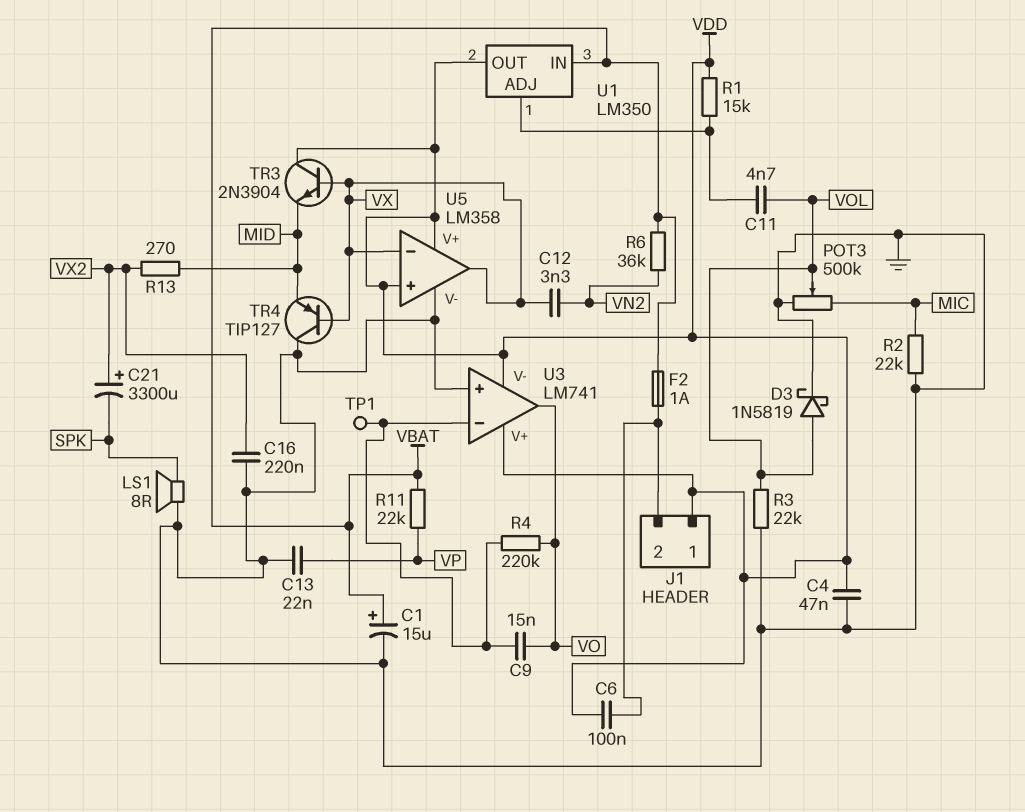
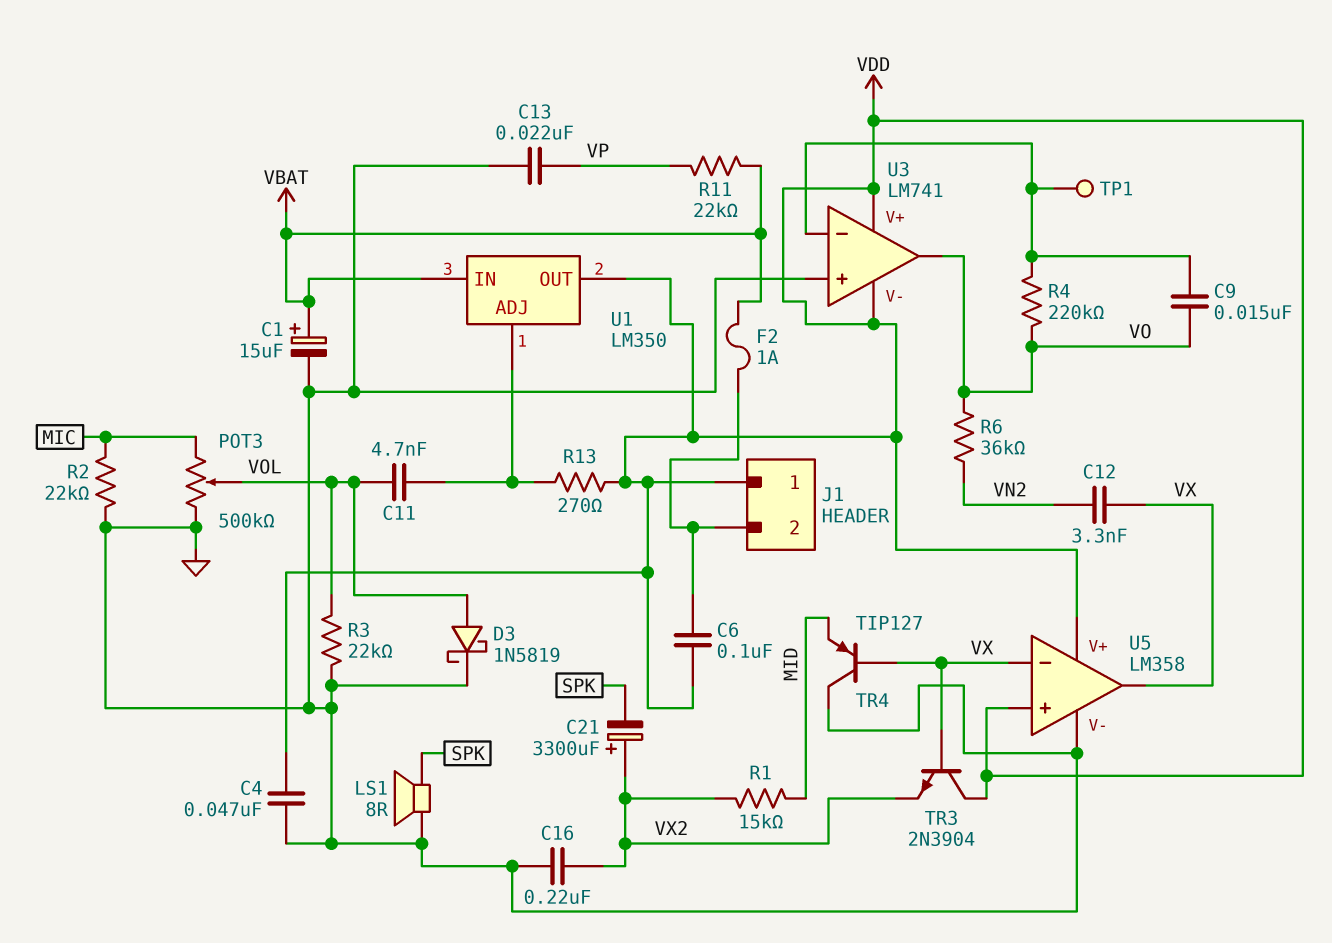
R1: 15k (U1/ADJ, VDD) -> 15k (MID, VX2)
R6: 36k (VBAT, VN2) -> 36k (VN2, VO)
R13: 270 (MID, VX2) -> 270 (U1/ADJ, VDD)
TR3: NPN 2N3904 (B VX, C VDD, E MID) -> NPN 2N3904 (B VX, C VDD, E VX2)

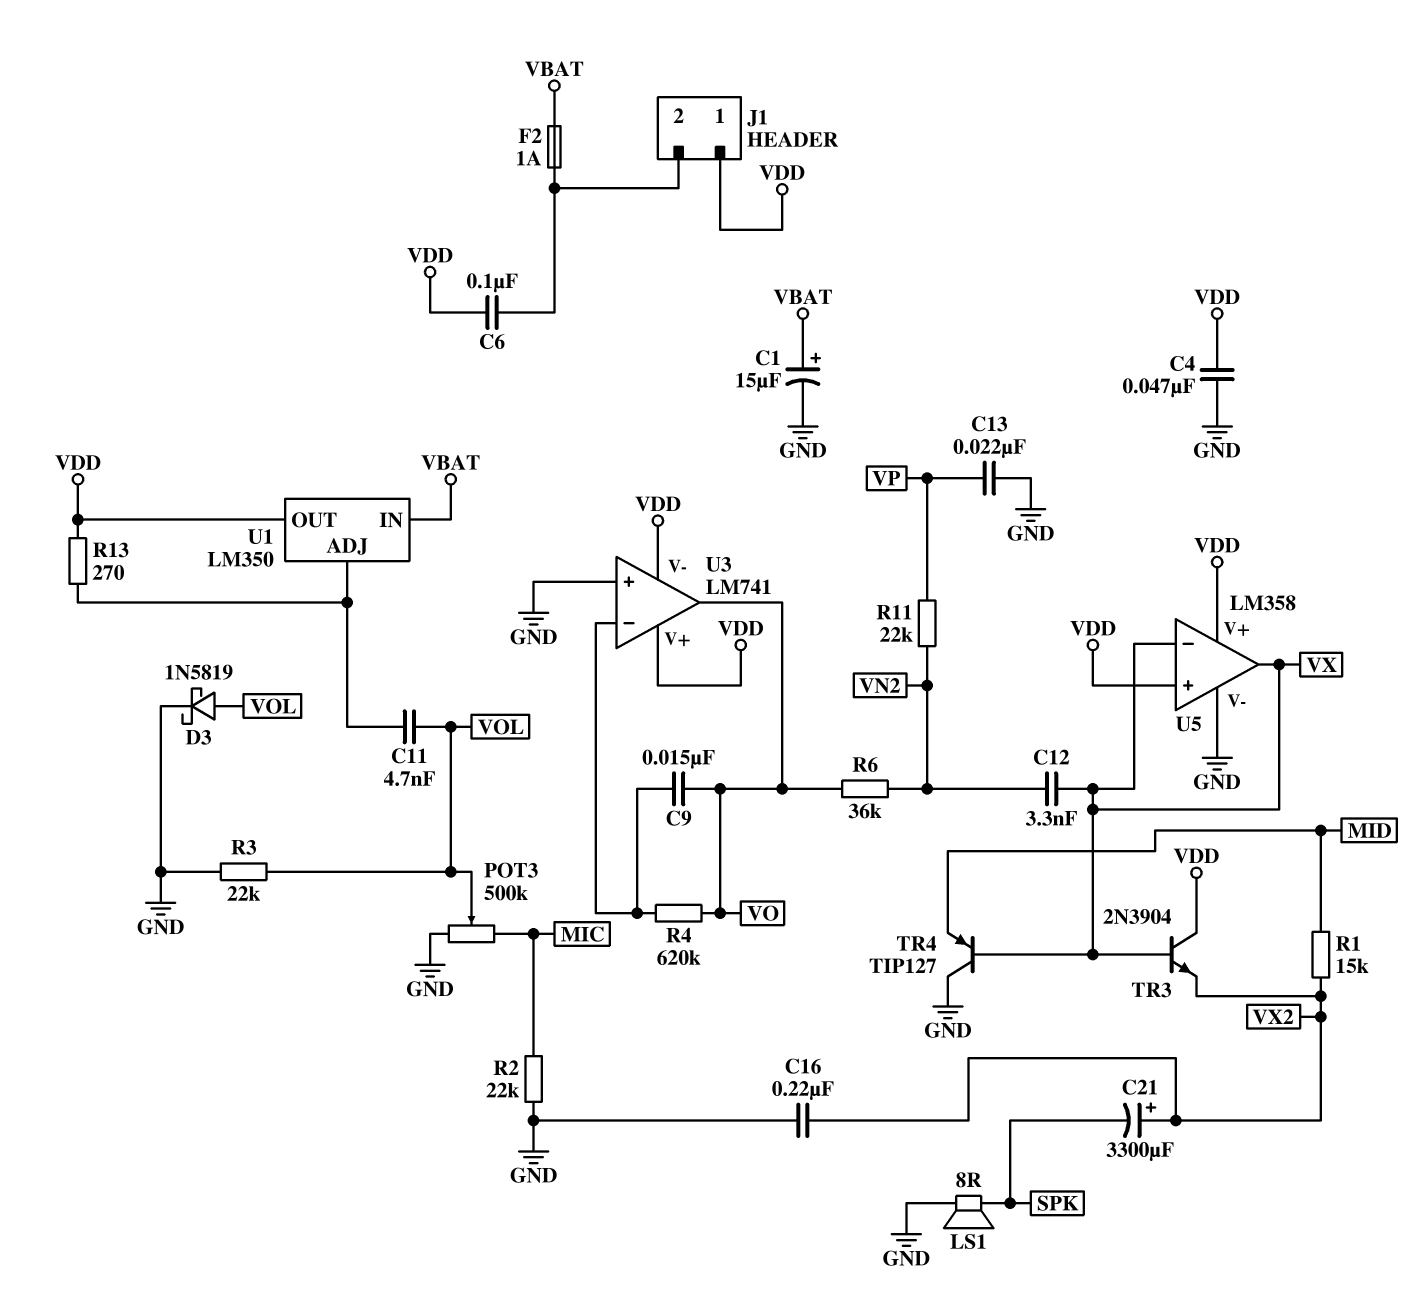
R4: 220k (U3/in-, VO) -> 620k (U3/in-, VO)
R11: 22k (VBAT, VP) -> 22k (VN2, VP)
TP1: test point (U3/in-) -> none

